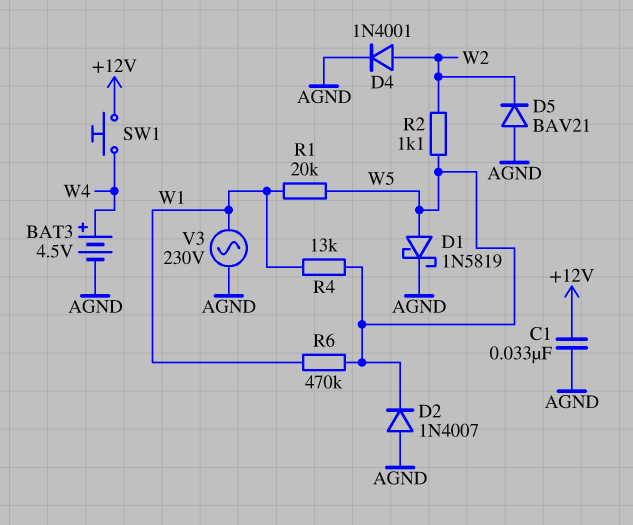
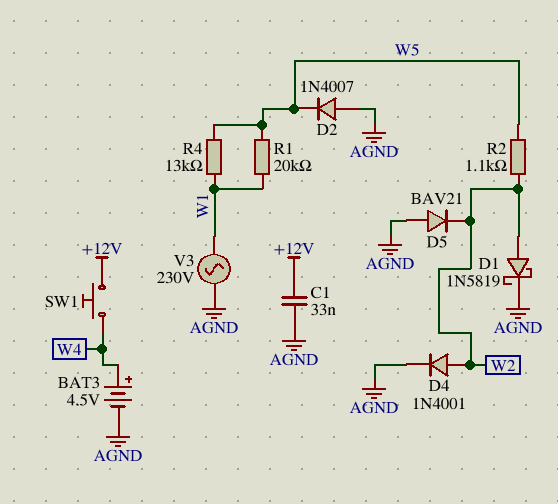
D1: schottky 1N5819 (A W5, K AGND) -> schottky 1N5819 (A W2, K AGND)
R6: 470k (W1, W5) -> none

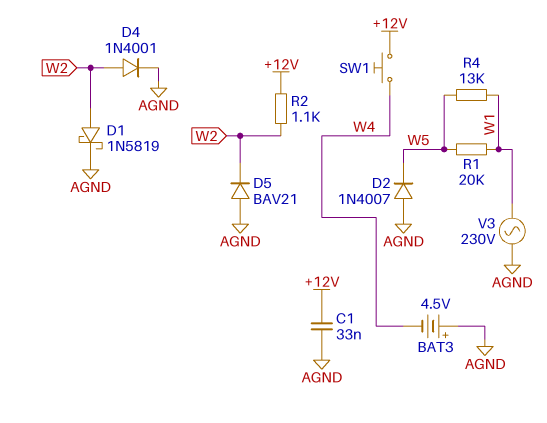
BAT3: 4.5V (plus W4, minus AGND) -> 4.5V (plus AGND, minus W4)
R2: 1.1k (W2, W5) -> 1.1k (+12V, W2)

